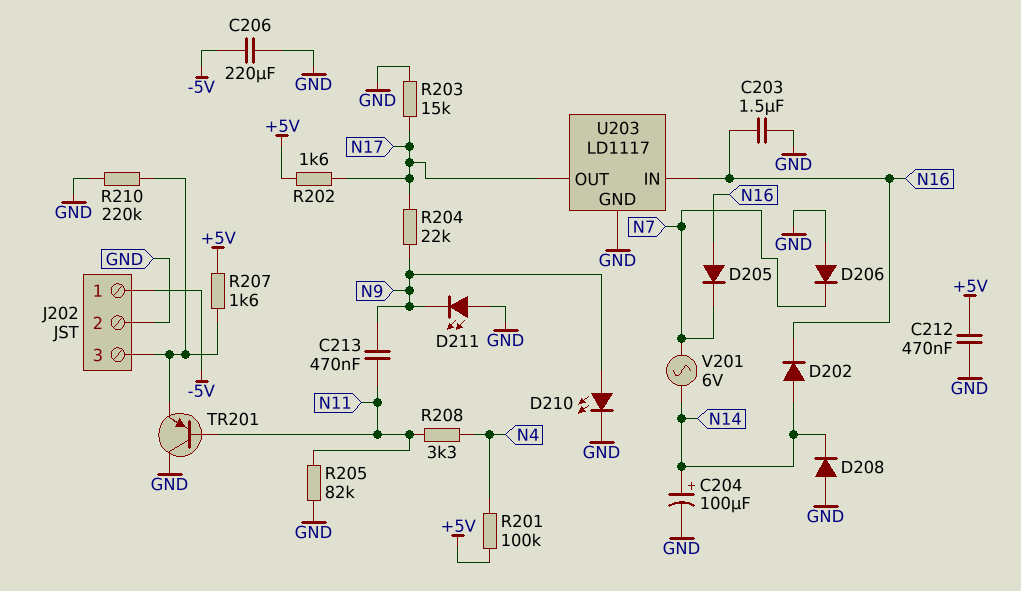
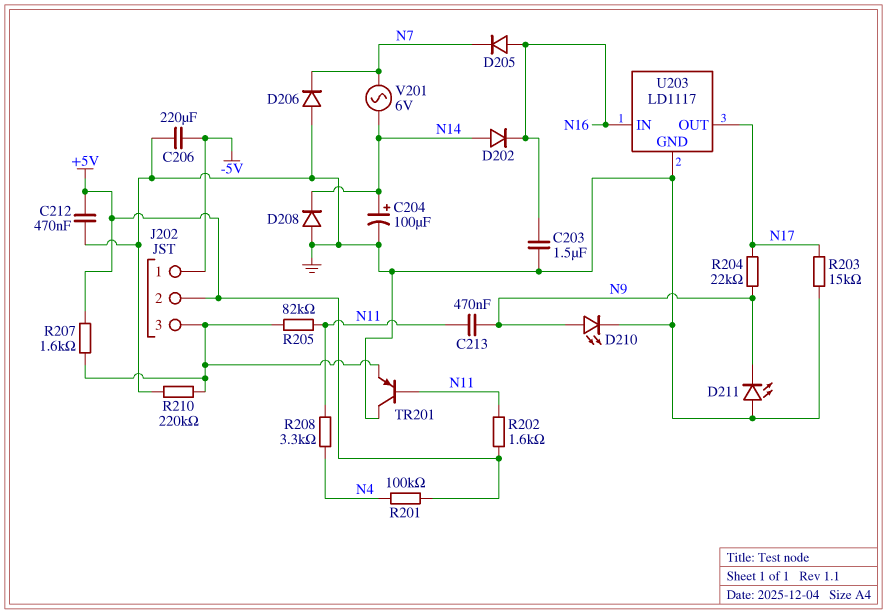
J202 pin 2: GND -> +5V
R202: 1.6k (+5V, N17) -> 1.6k (+5V, N11)
R205: 82k (GND, N11) -> 82k (J202/3, N11)

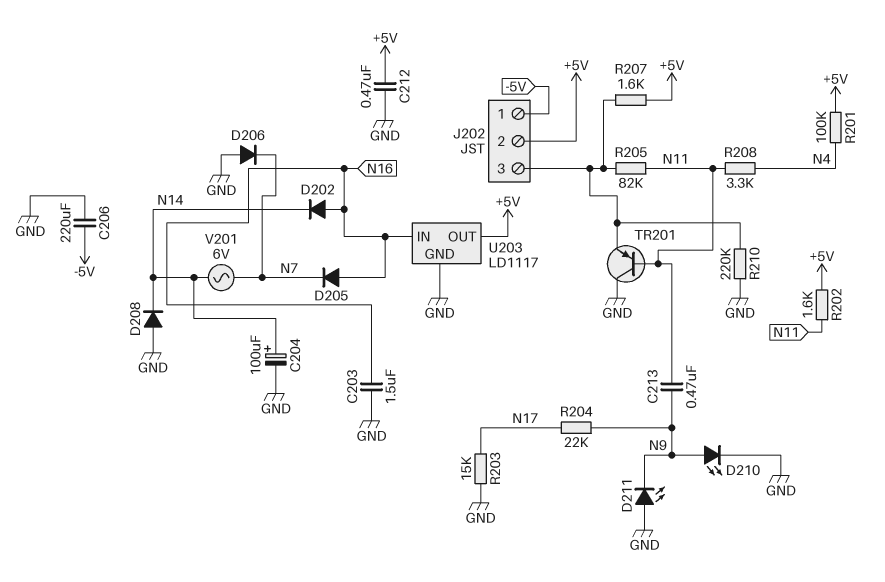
D202: diode (A N14, K N16) -> diode (A N16, K N14)
U203 pin OUT: N17 -> +5V

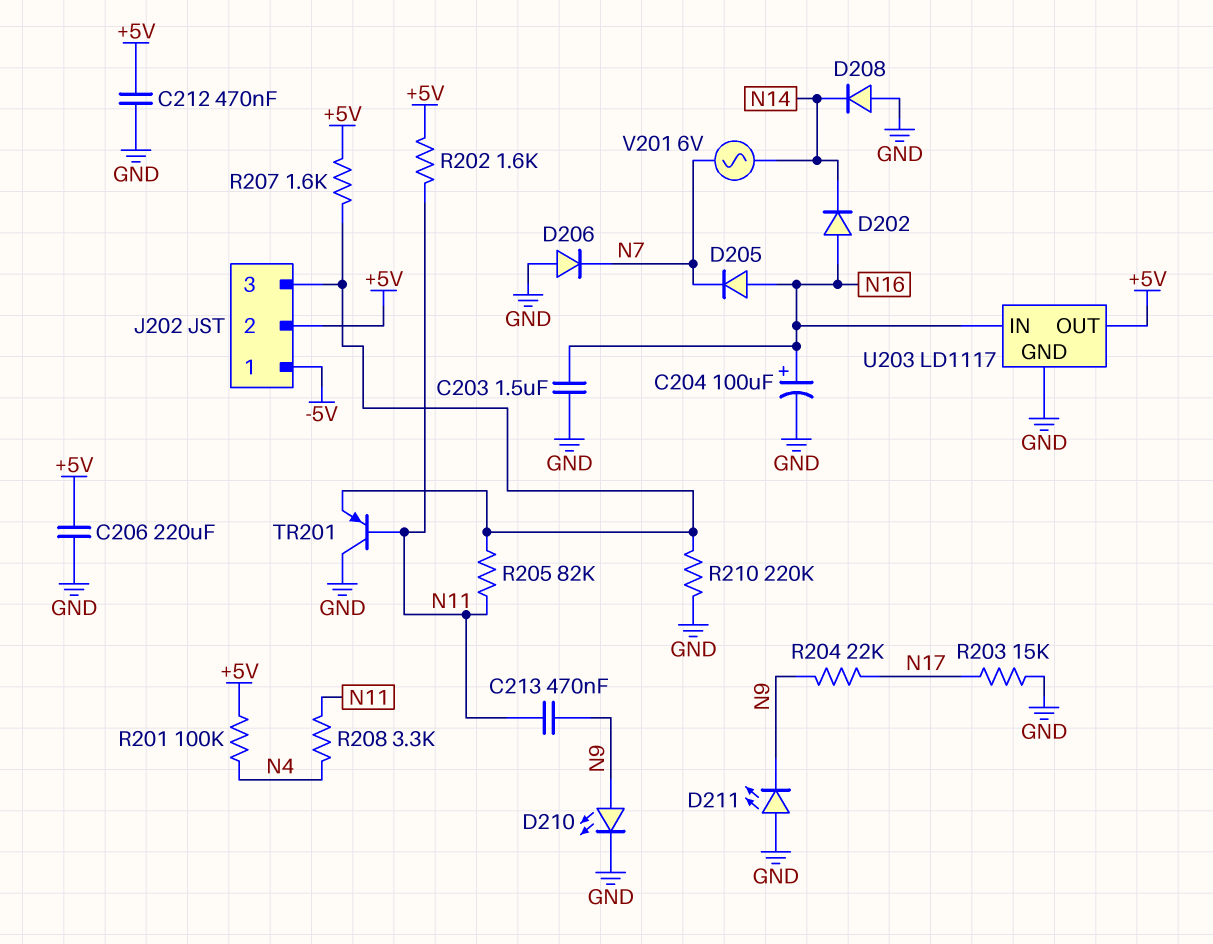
C204: 100uF (plus N14, minus GND) -> 100uF (plus N16, minus GND)
C206: 220uF (-5V, GND) -> 220uF (+5V, GND)

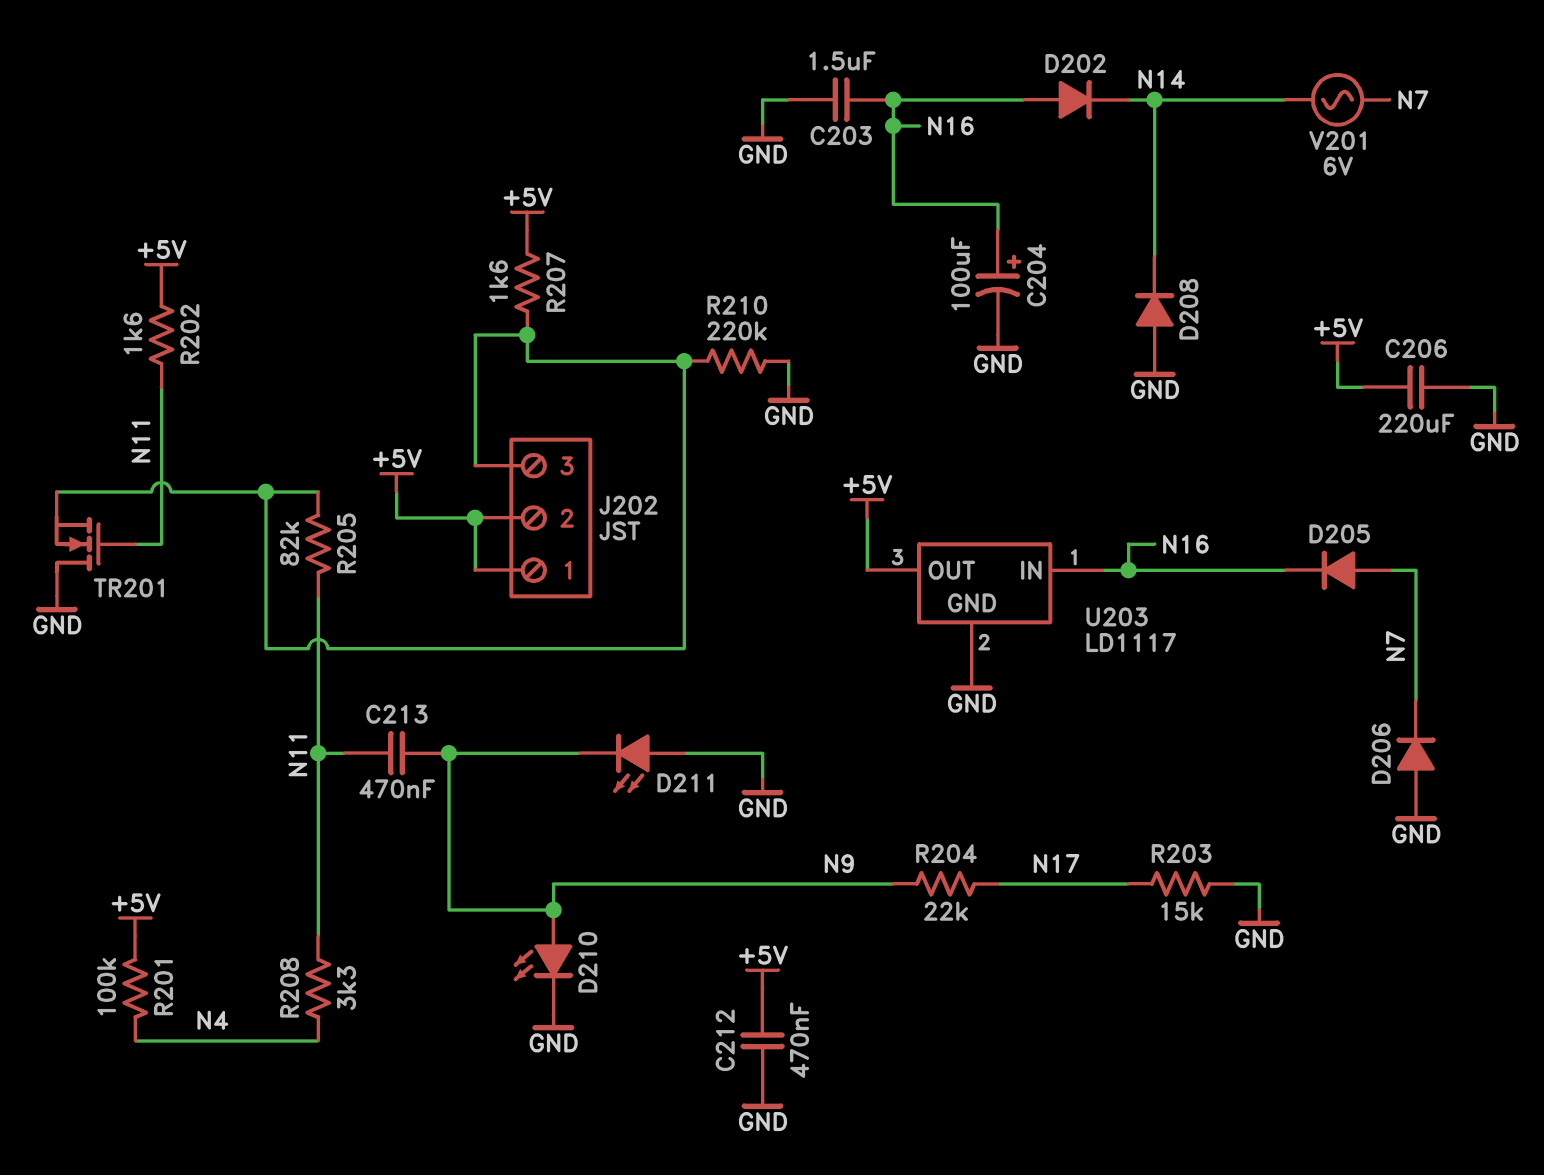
D205: diode (A N16, K N7) -> diode (A N7, K N16)
J202 pin 1: -5V -> +5V
TR201: PNP (B N11, C GND, E J202/3) -> NMOS (G N11, D GND, S J202/3)

